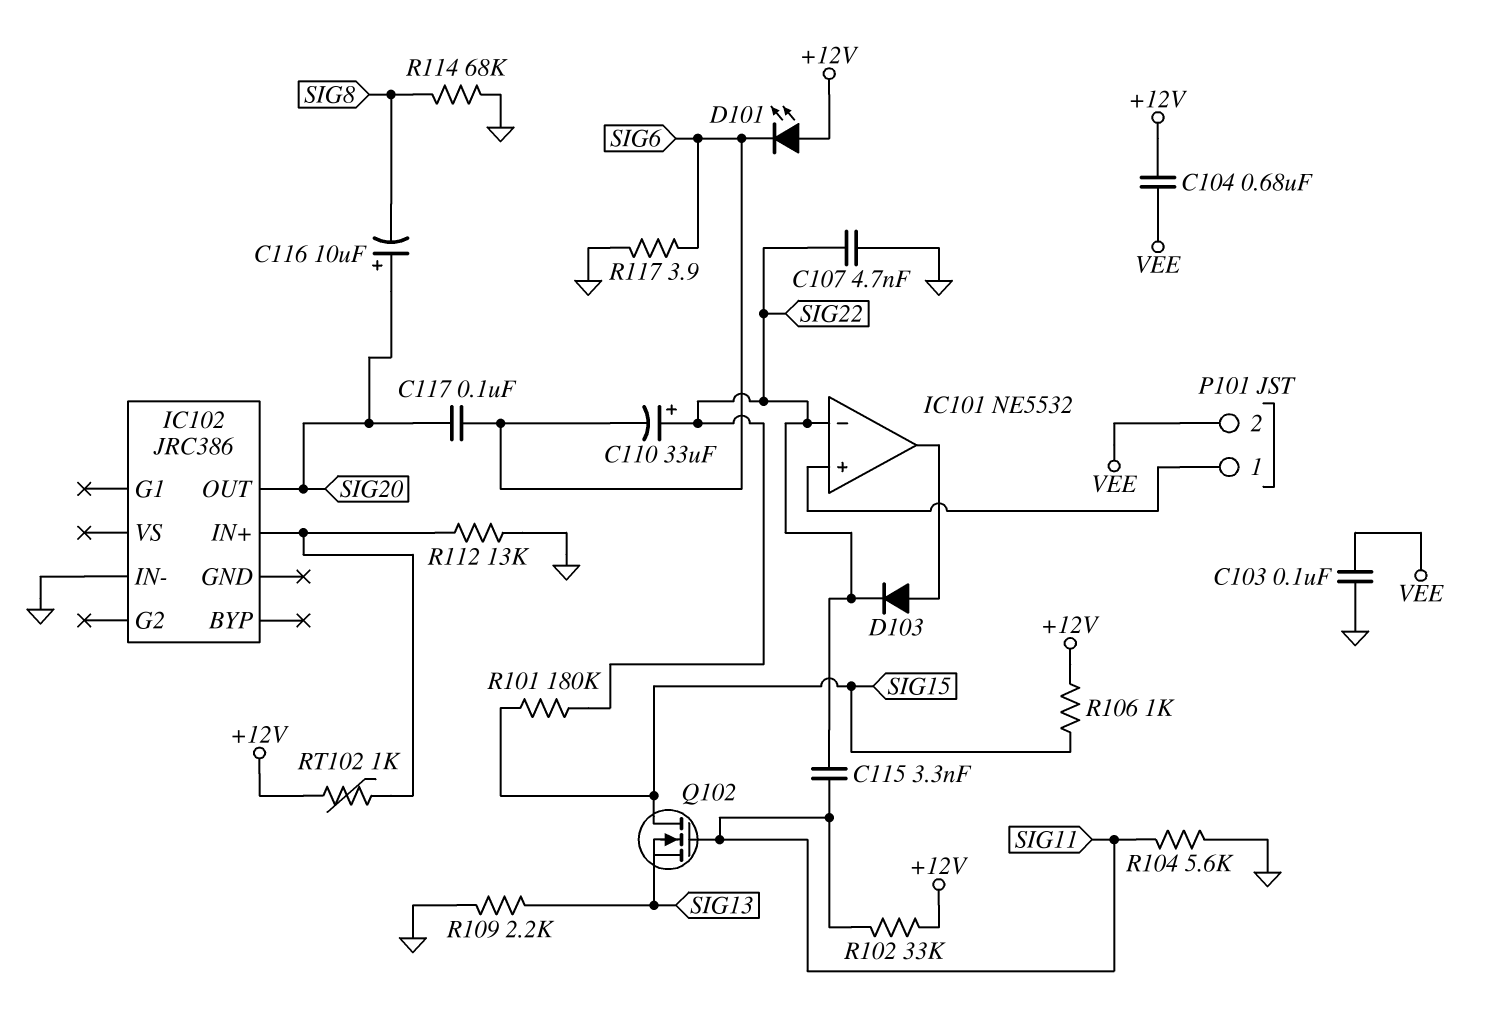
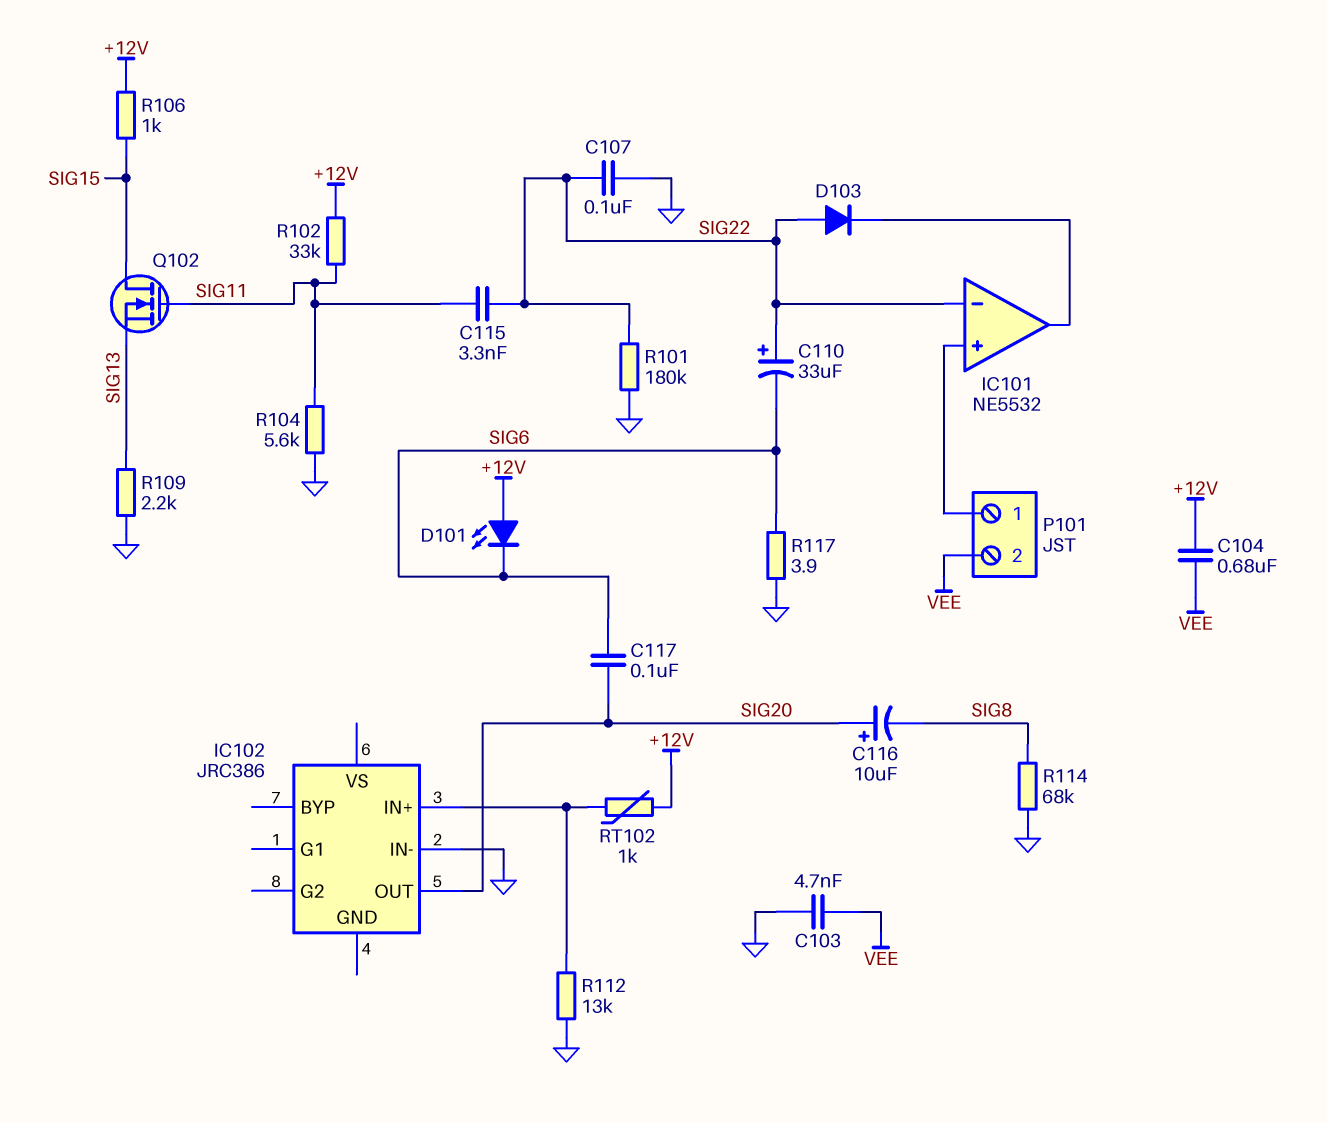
C103: 100nF (GND, VEE) -> 4.7nF (GND, VEE)
C107: 4.7nF (GND, SIG22) -> 100nF (GND, SIG22)
D103: diode (A IC101/out, K SIG22) -> diode (A SIG22, K IC101/out)
R101: 180k (SIG15, SIG22) -> 180k (GND, SIG22)

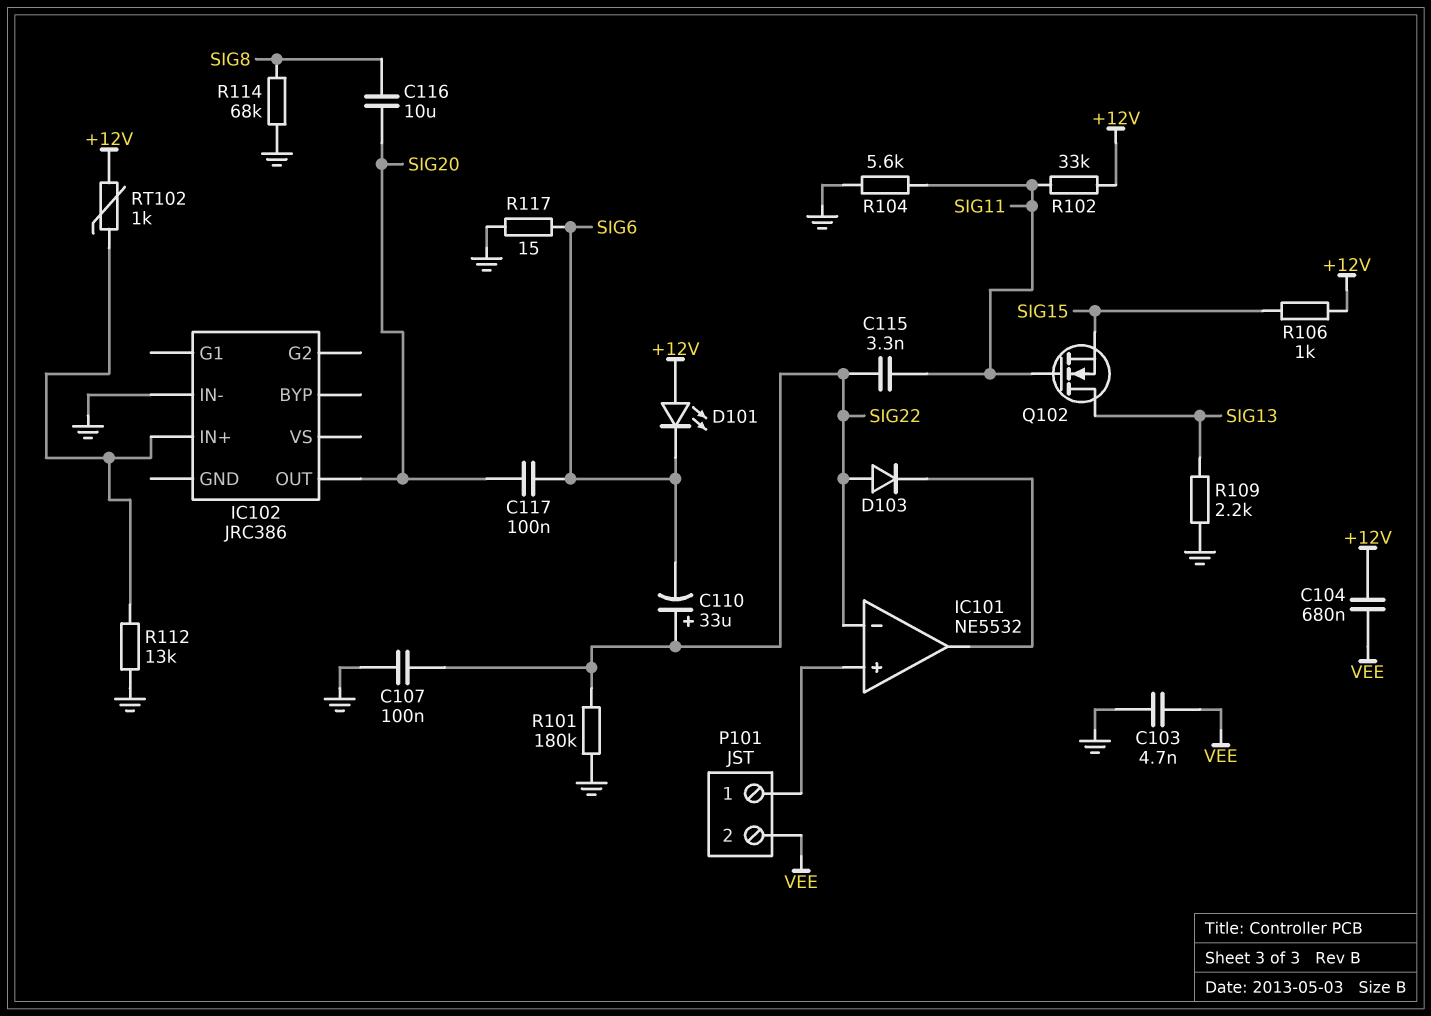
C116: 10uF (plus SIG20, minus SIG8) -> 10uF (SIG8, SIG20)
Q102: NMOS (G SIG11, D SIG15, S SIG13) -> NMOS (G SIG11, D SIG13, S SIG15)
R117: 3.9 (GND, SIG6) -> 15 (GND, SIG6)

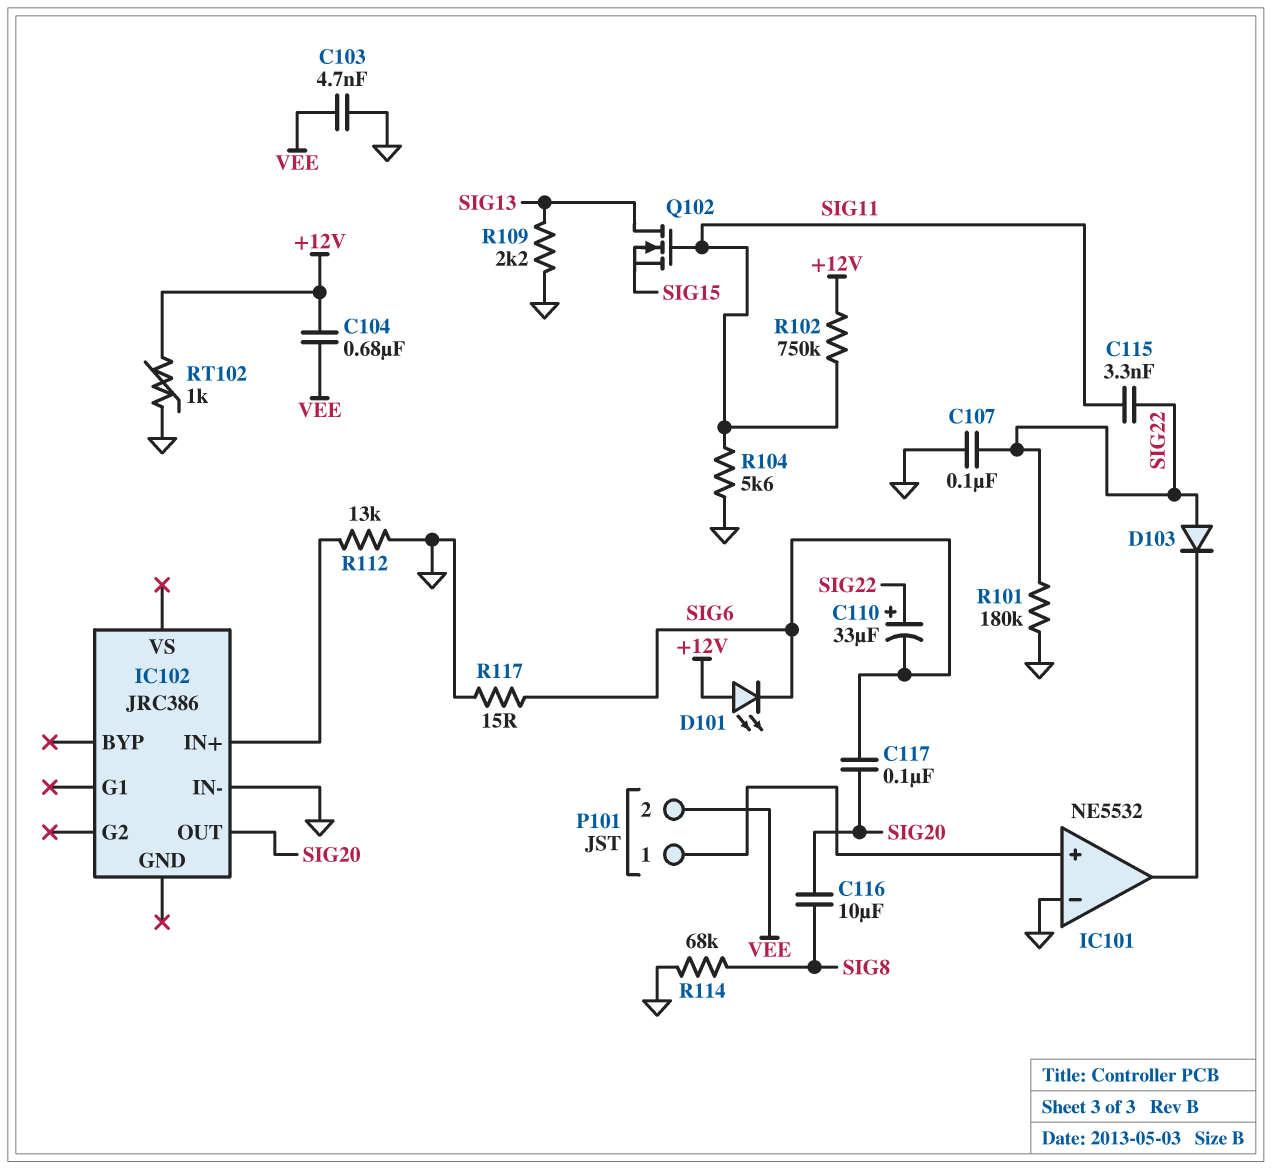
IC101 pin in-: SIG22 -> GND
R102: 33k (+12V, SIG11) -> 750k (+12V, SIG11)
R106: 1k (+12V, SIG15) -> none
RT102: 1k (+12V, IC102/IN+) -> 1k (+12V, GND)

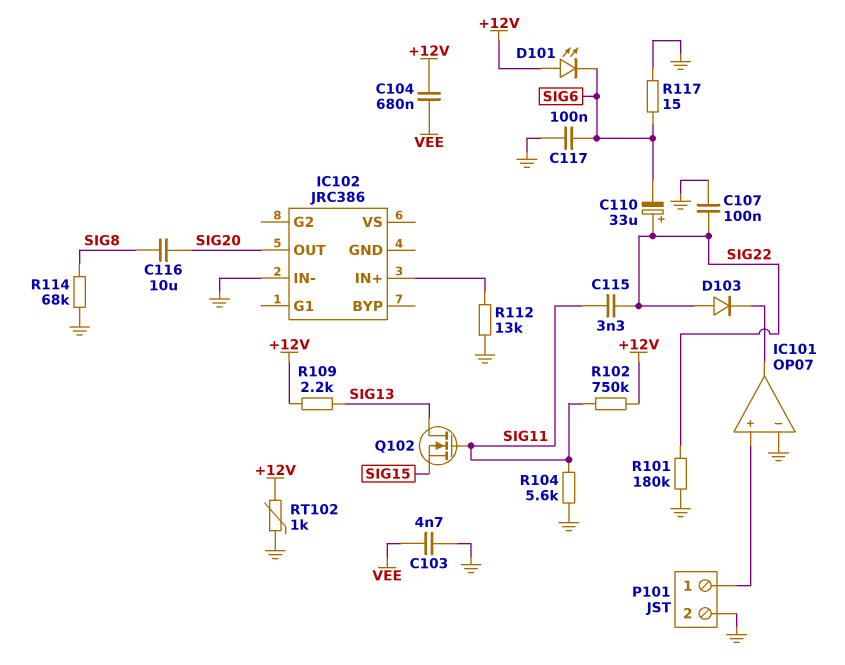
C117: 100nF (SIG6, SIG20) -> 100nF (GND, SIG6)
IC101: NE5532 -> OP07
P101 pin 2: VEE -> GND
R109: 2.2k (GND, SIG13) -> 2.2k (+12V, SIG13)

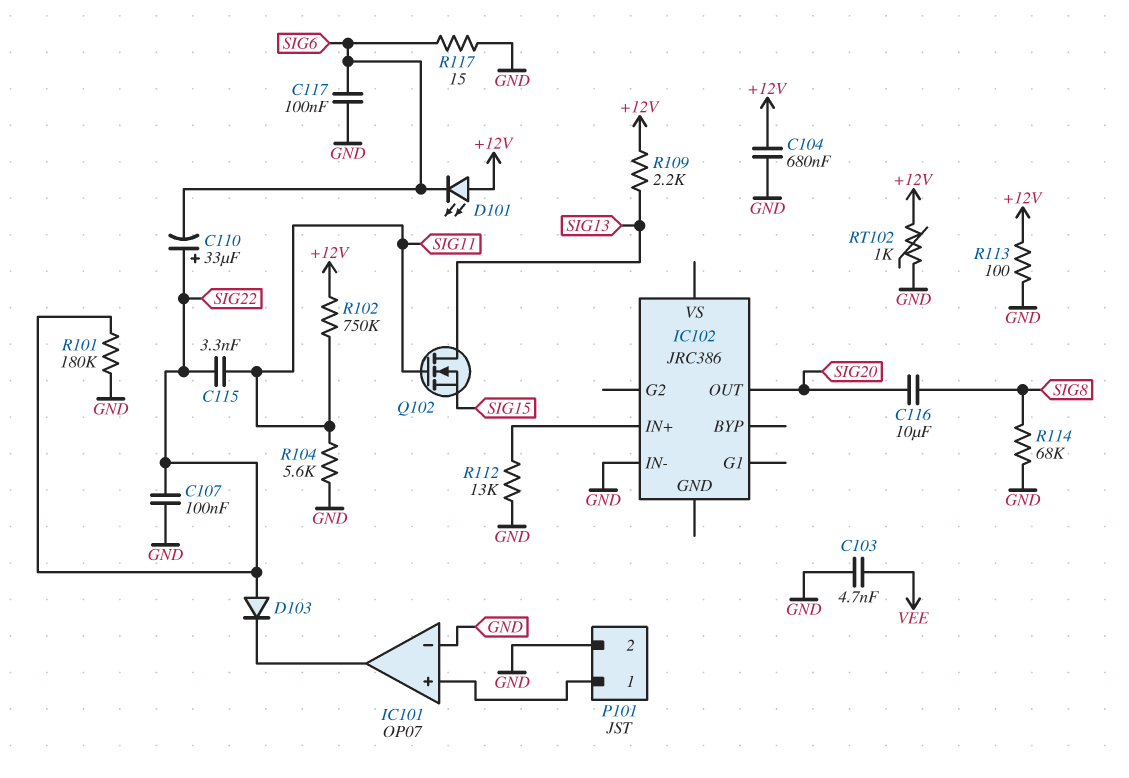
C104: 680nF (+12V, VEE) -> 680nF (+12V, GND)
R113: none -> 100 (+12V, GND)

